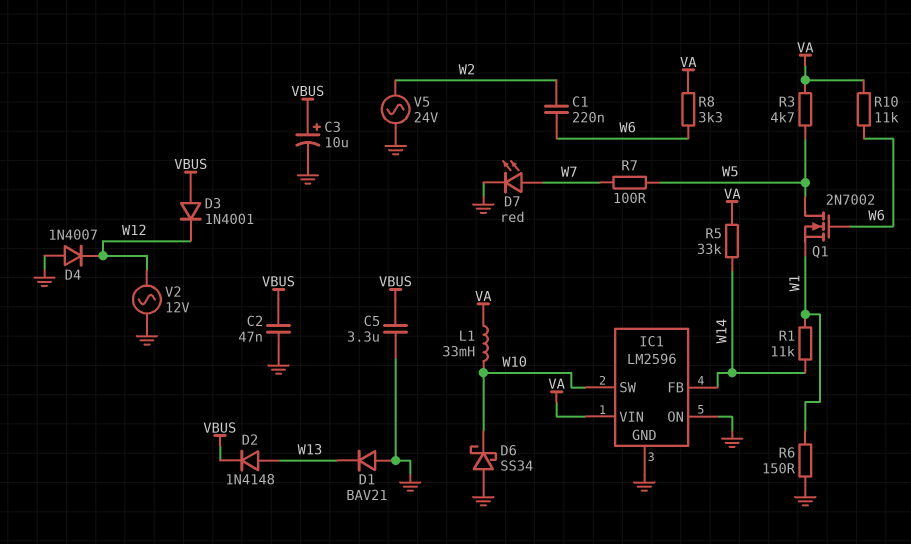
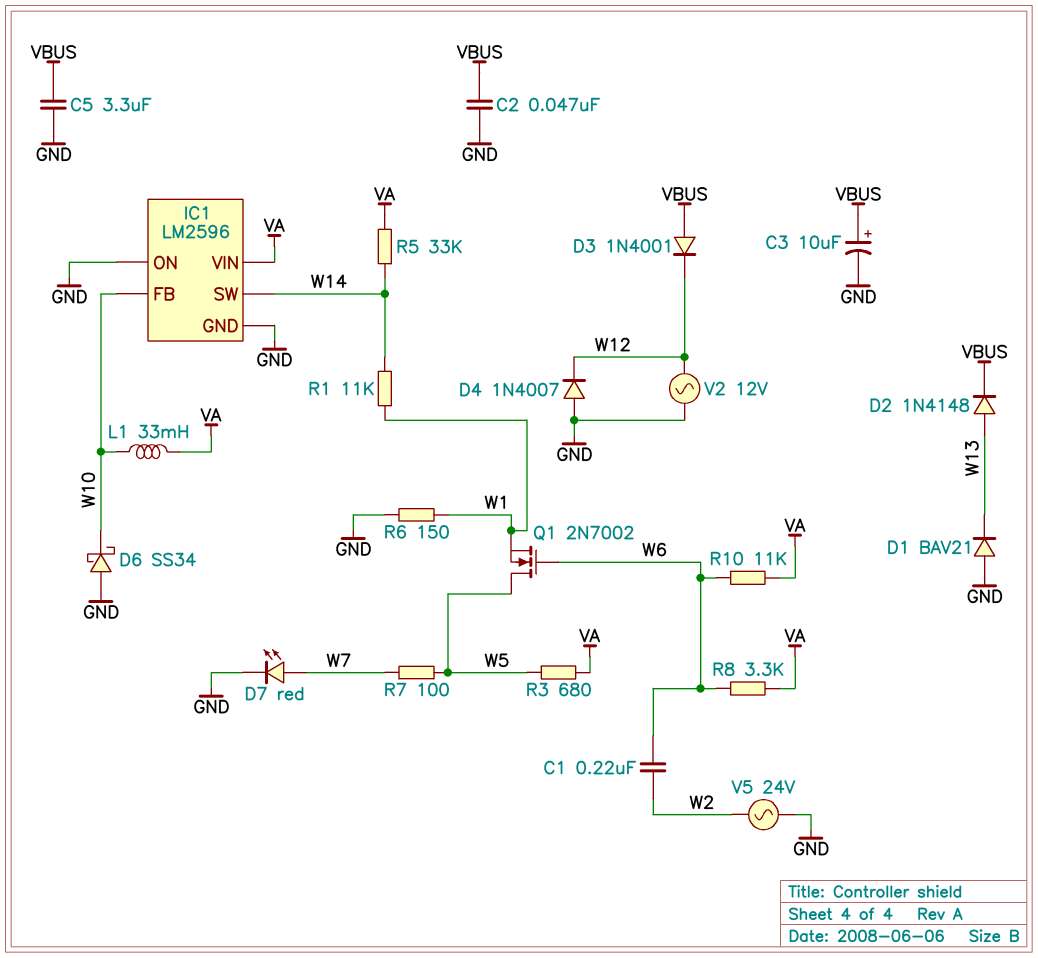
IC1 pin FB: W14 -> W10
IC1 pin SW: W10 -> W14
R3: 4.7k (VA, W5) -> 680 (VA, W5)

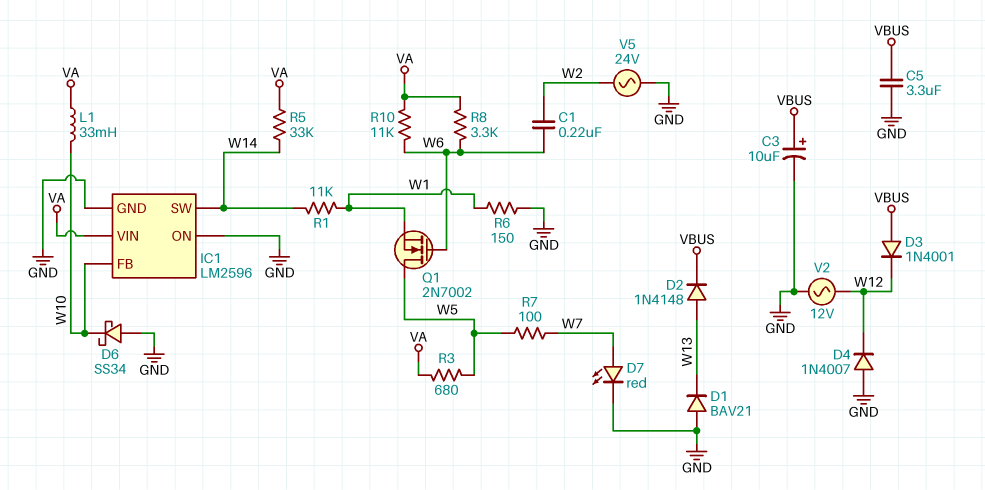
C2: 47nF (GND, VBUS) -> none

